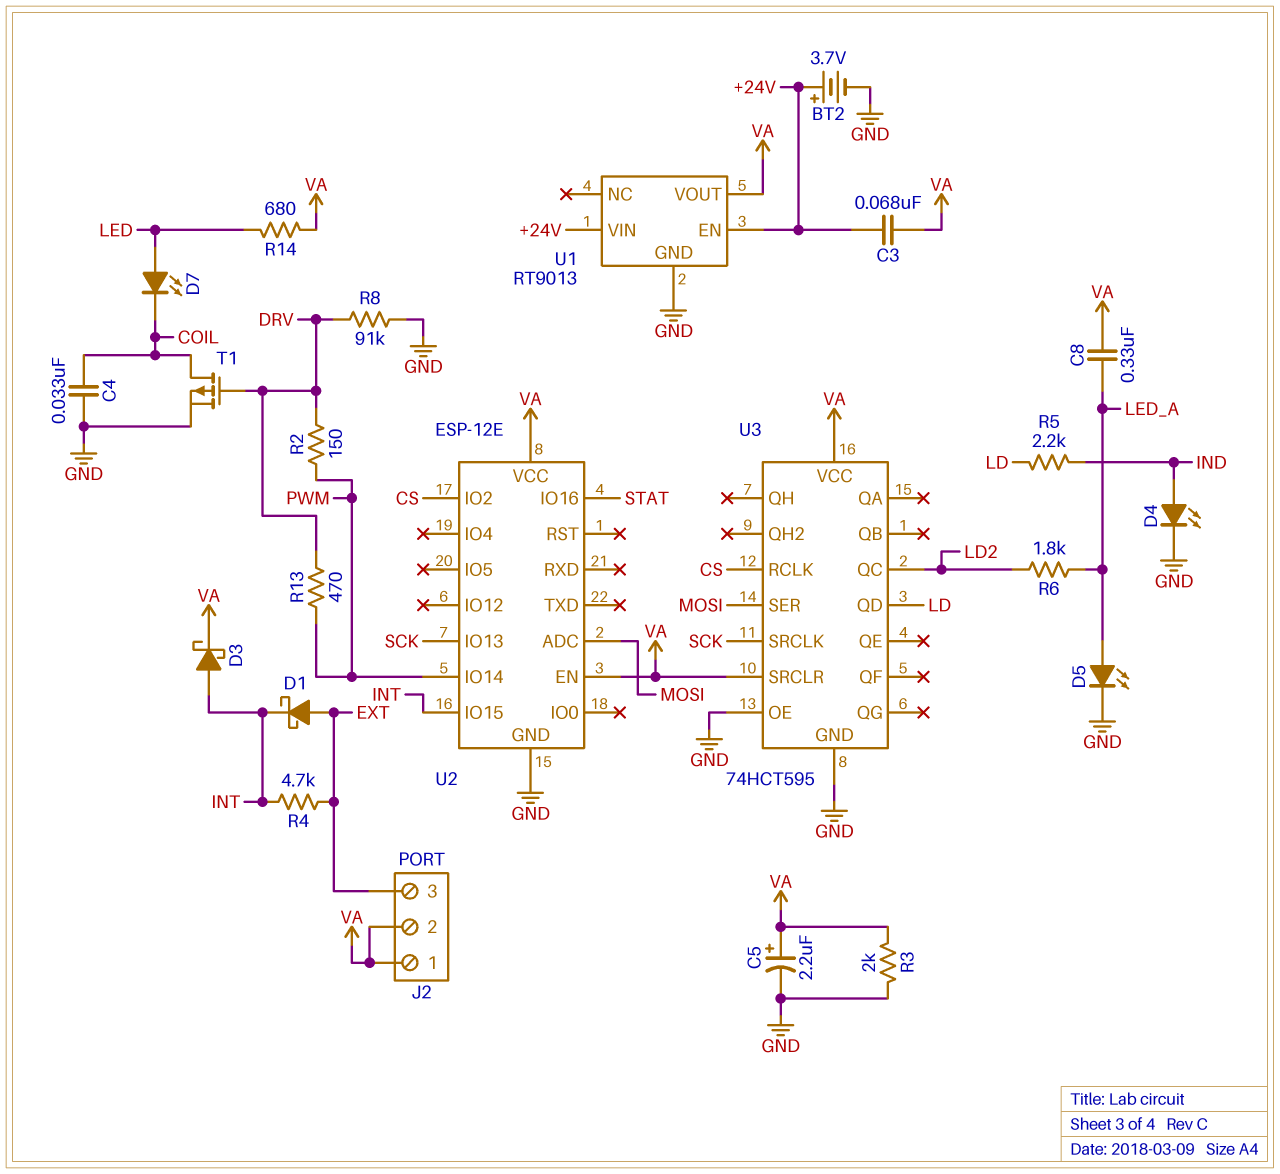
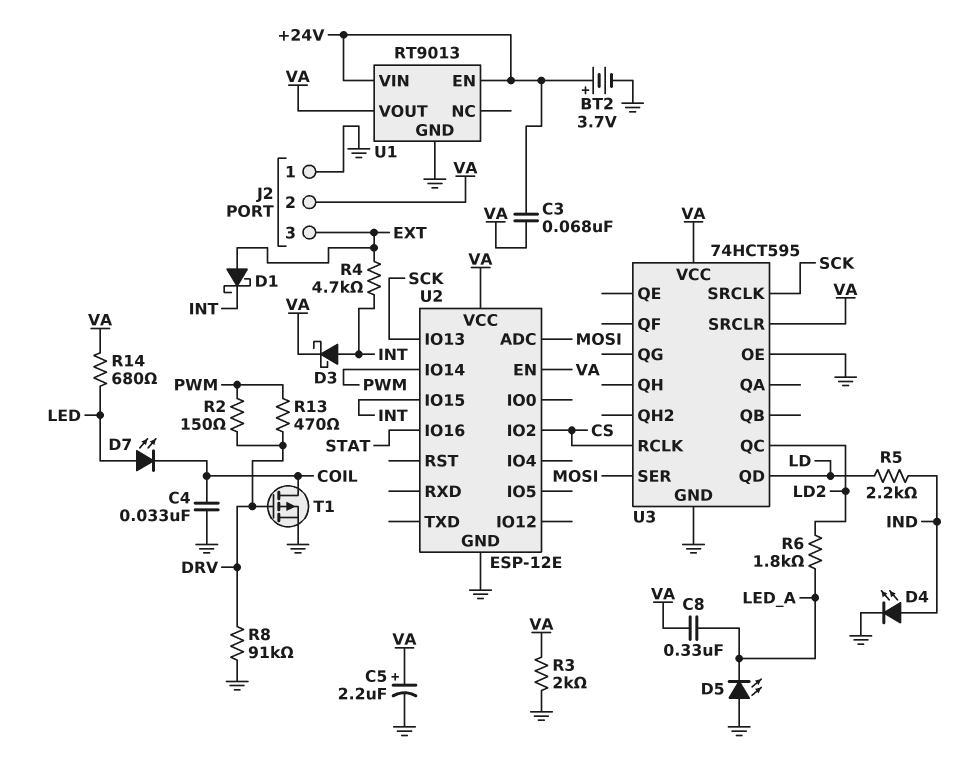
D5: LED (A LED_A, K GND) -> LED (A GND, K LED_A)
J2 pin 1: VA -> GND

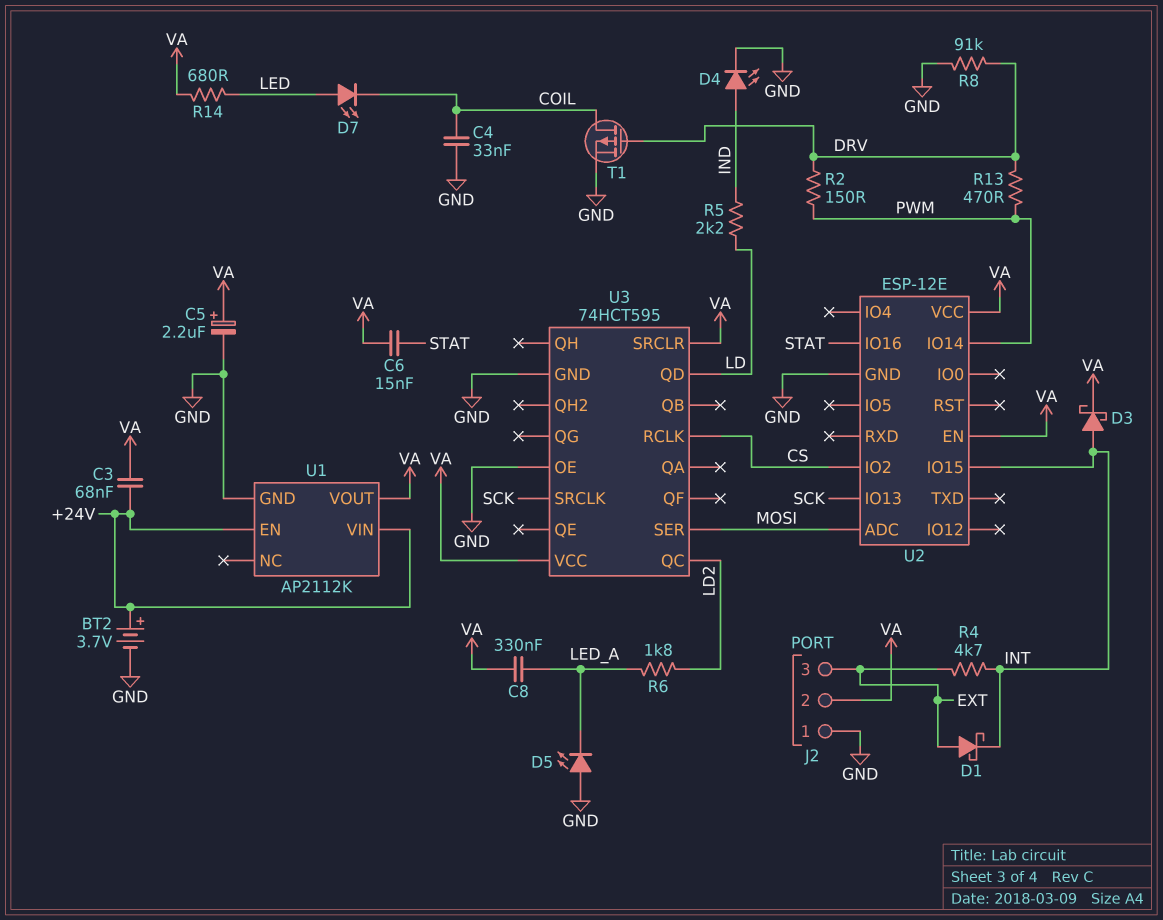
C6: none -> 15nF (STAT, VA)
R3: 2k (GND, VA) -> none
U1: RT9013 -> AP2112K

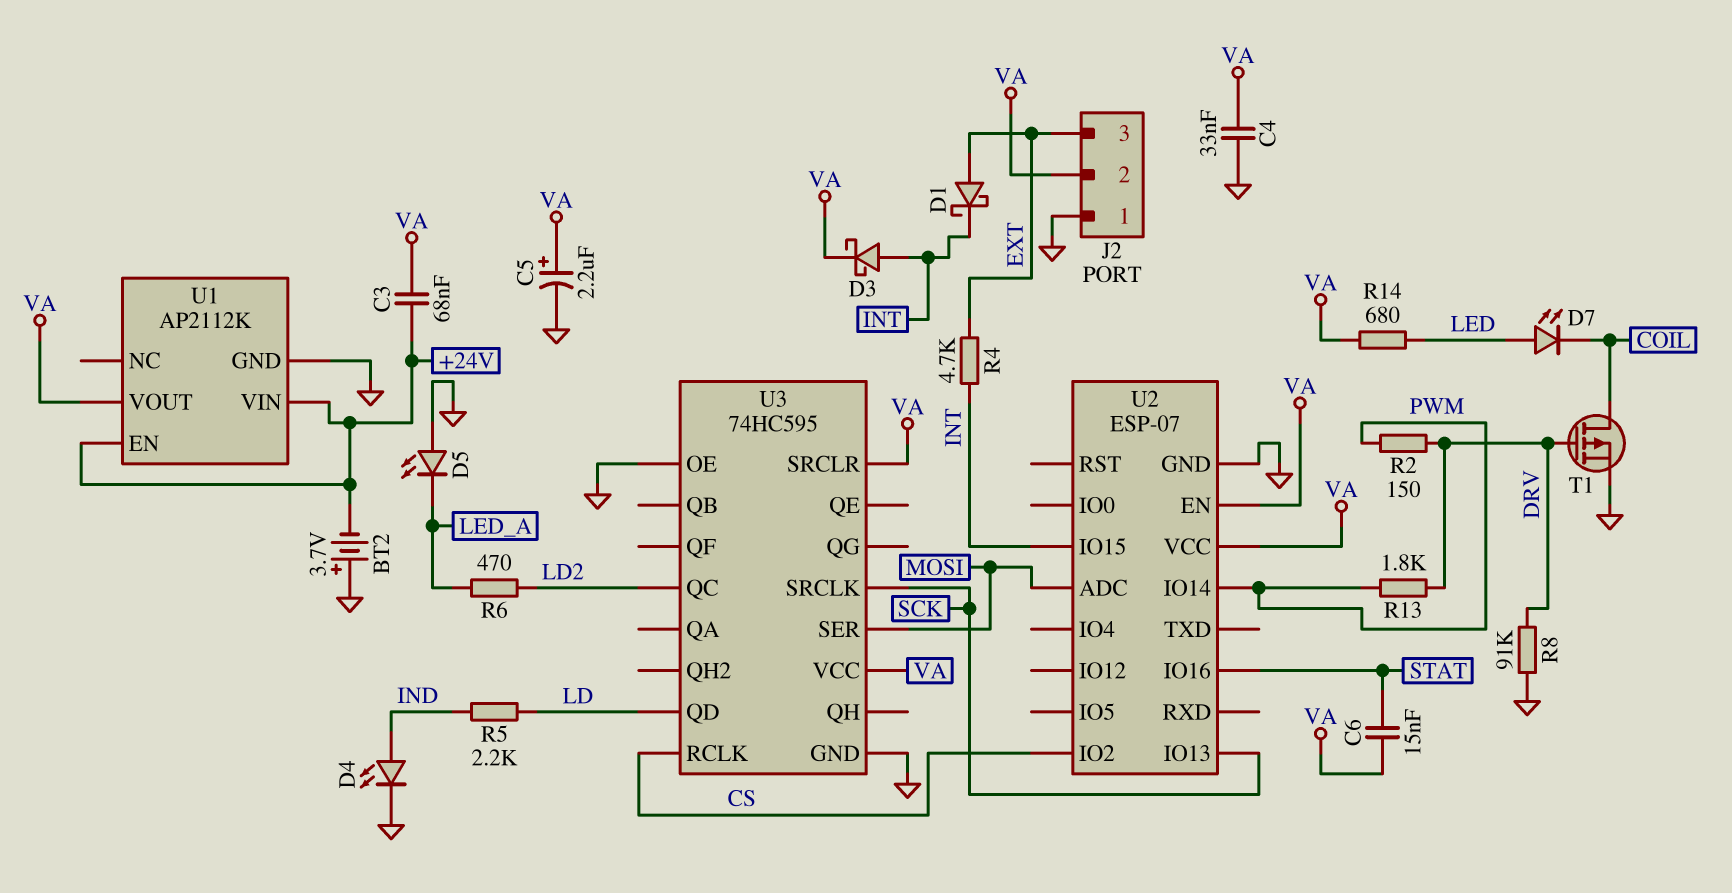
BT2: 3.7V (plus +24V, minus GND) -> 3.7V (plus GND, minus +24V)
C4: 33nF (COIL, GND) -> 33nF (GND, VA)
C8: 330nF (LED_A, VA) -> none
R6: 1.8k (LD2, LED_A) -> 470 (LD2, LED_A)
R13: 470 (DRV, PWM) -> 1.8k (DRV, PWM)
U2: ESP-12E -> ESP-07
U3: 74HCT595 -> 74HC595

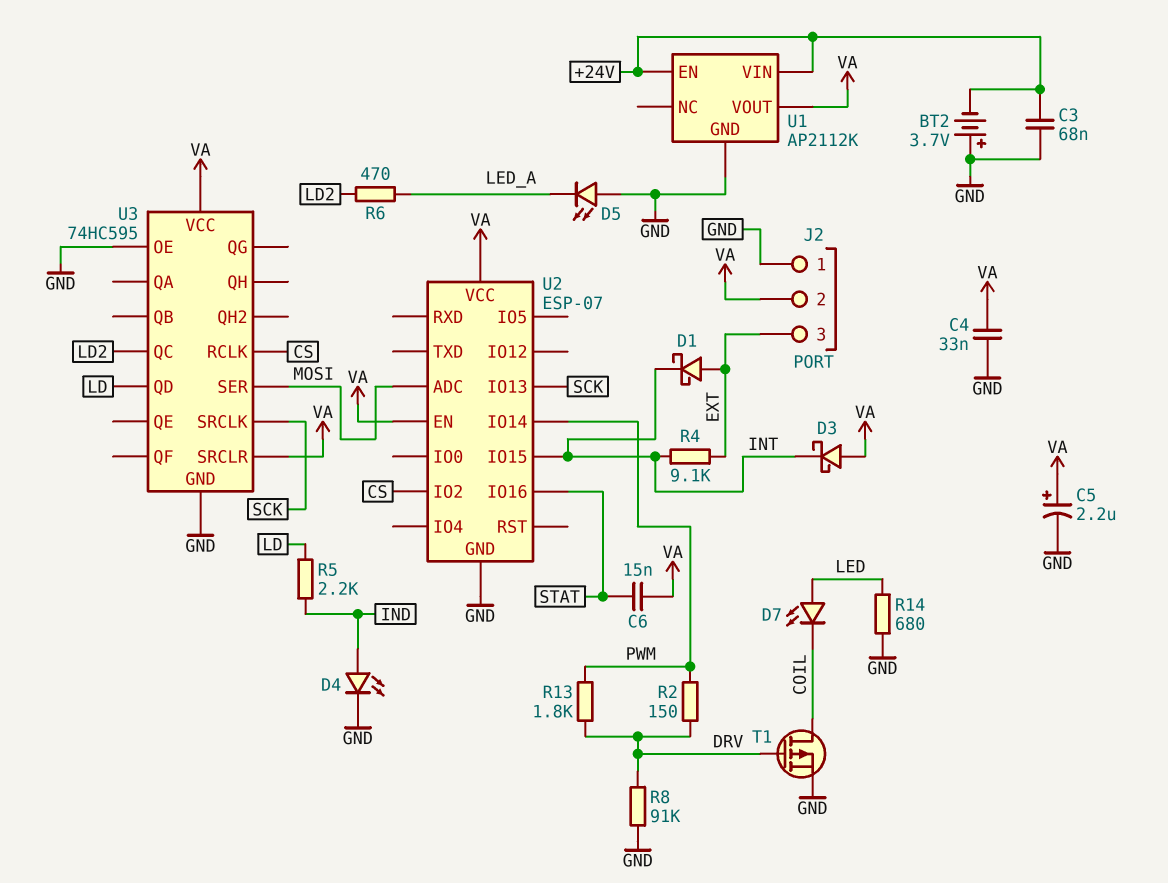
C3: 68nF (+24V, VA) -> 68nF (+24V, GND)
D3: schottky (A INT, K VA) -> schottky (A VA, K INT)
R4: 4.7k (EXT, INT) -> 9.1k (EXT, INT)
R14: 680 (LED, VA) -> 680 (GND, LED)

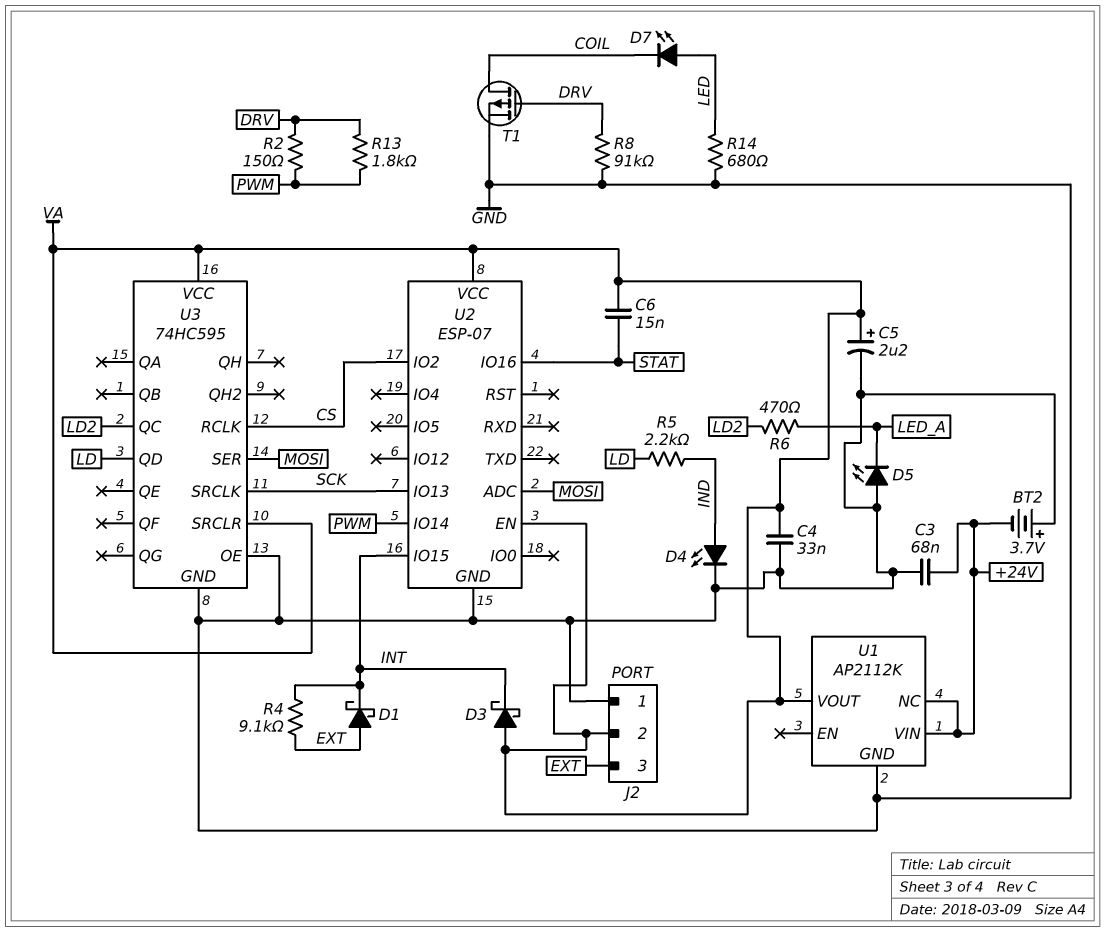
U1 pin EN: +24V -> none
U1 pin NC: none -> +24V

